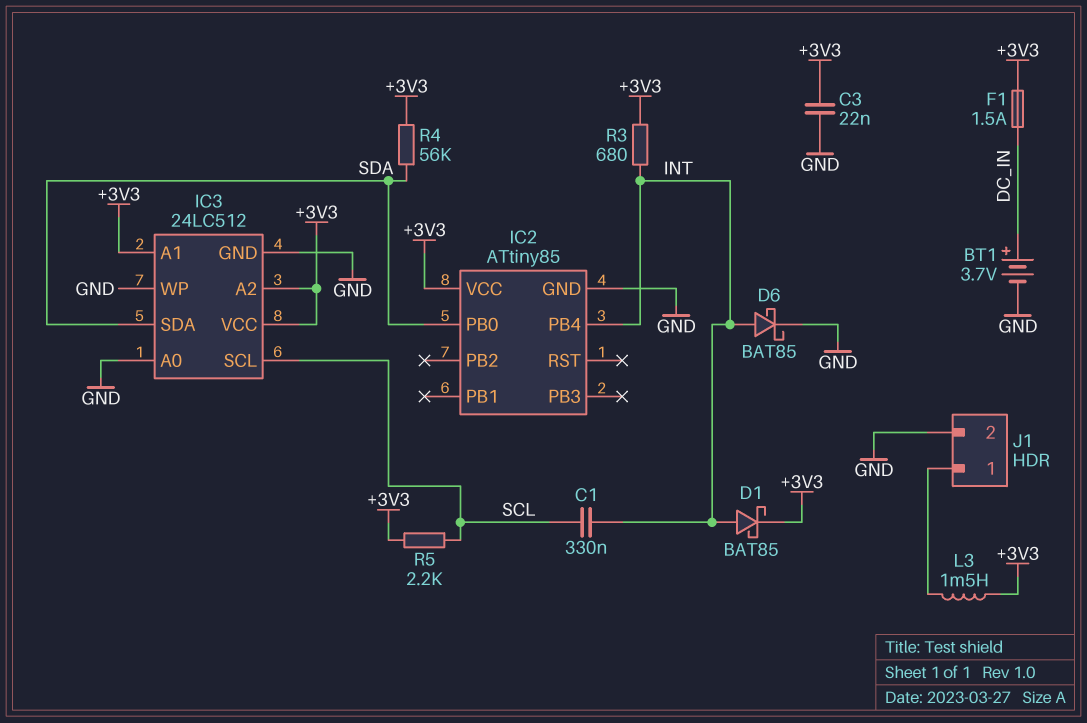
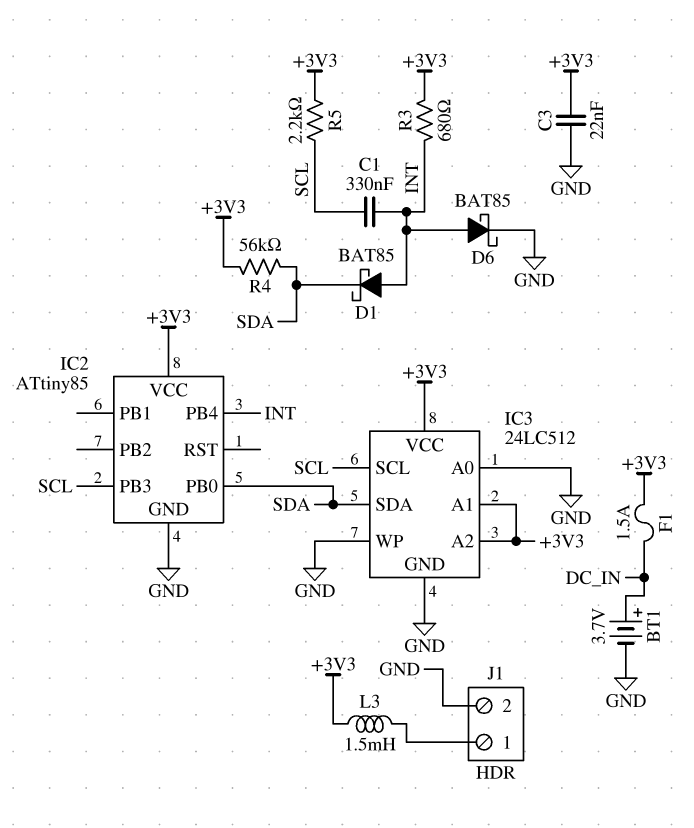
D1: schottky BAT85 (A INT, K +3V3) -> schottky BAT85 (A INT, K SDA)
IC2 pin PB3: none -> SCL

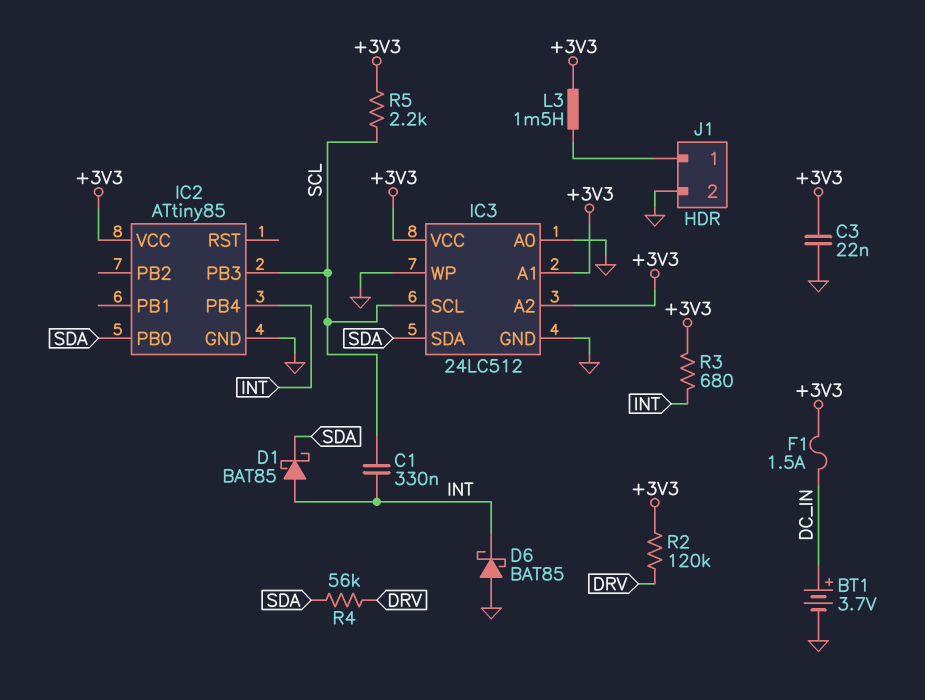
D6: schottky BAT85 (A INT, K GND) -> schottky BAT85 (A GND, K INT)
R2: none -> 120k (+3V3, DRV)
R4: 56k (+3V3, SDA) -> 56k (DRV, SDA)

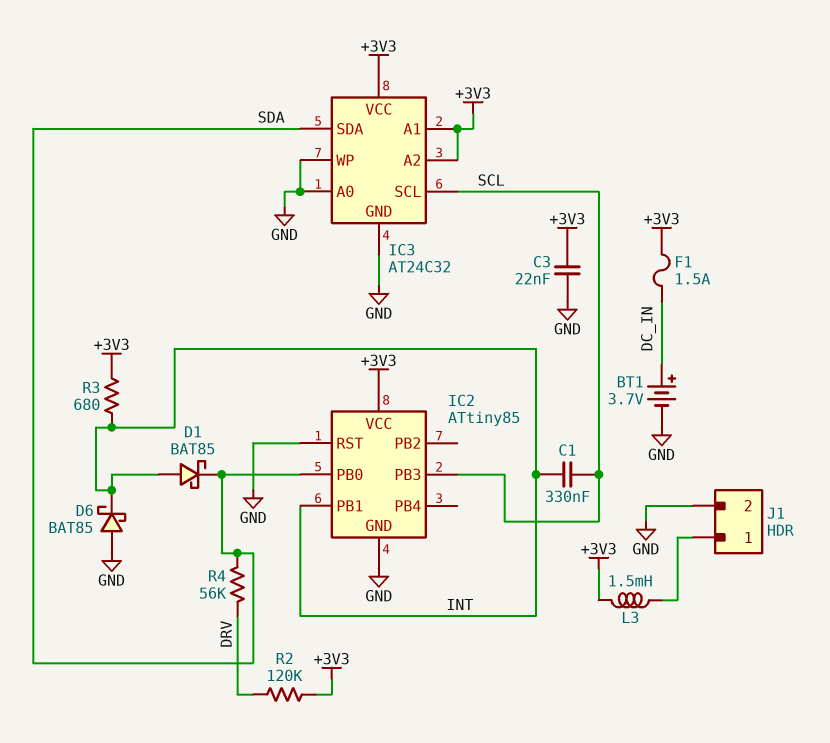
IC2 pin PB1: none -> INT
IC2 pin PB4: INT -> none
IC2 pin RST: none -> GND
IC3: 24LC512 -> AT24C32
R5: 2.2k (+3V3, SCL) -> none

